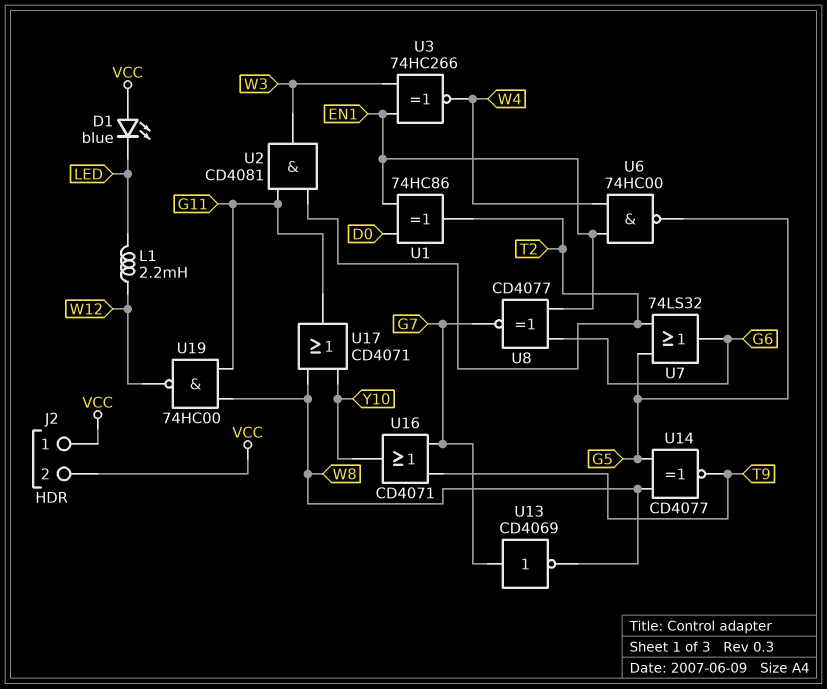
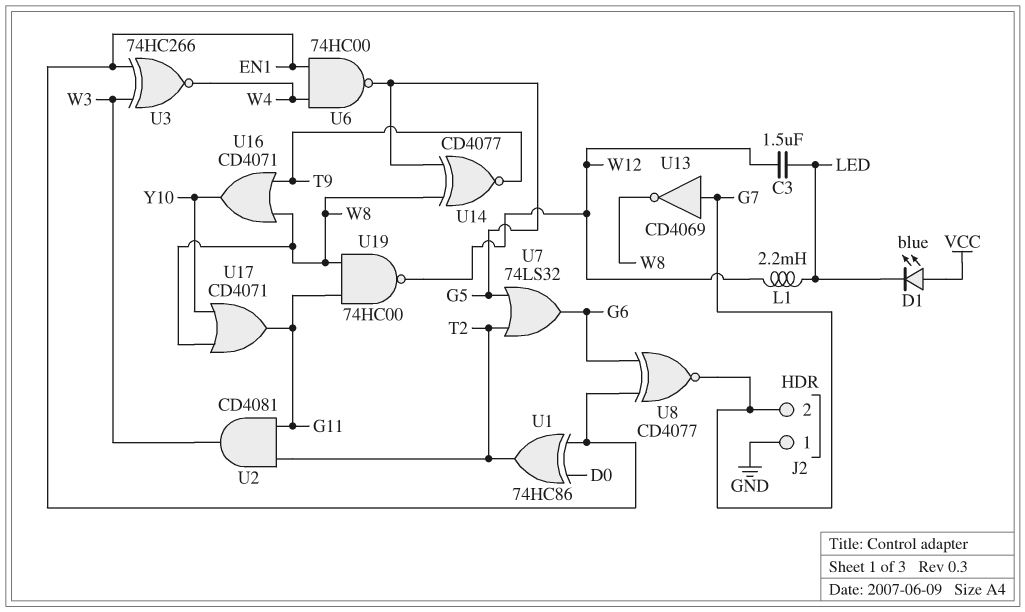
C3: none -> 1.5uF (LED, W12)
J2 pin 1: VCC -> GND
J2 pin 2: VCC -> G7
U16: OR CD4071 (in G7, in T9, out Y10) -> OR CD4071 (in T9, in W8, out Y10)

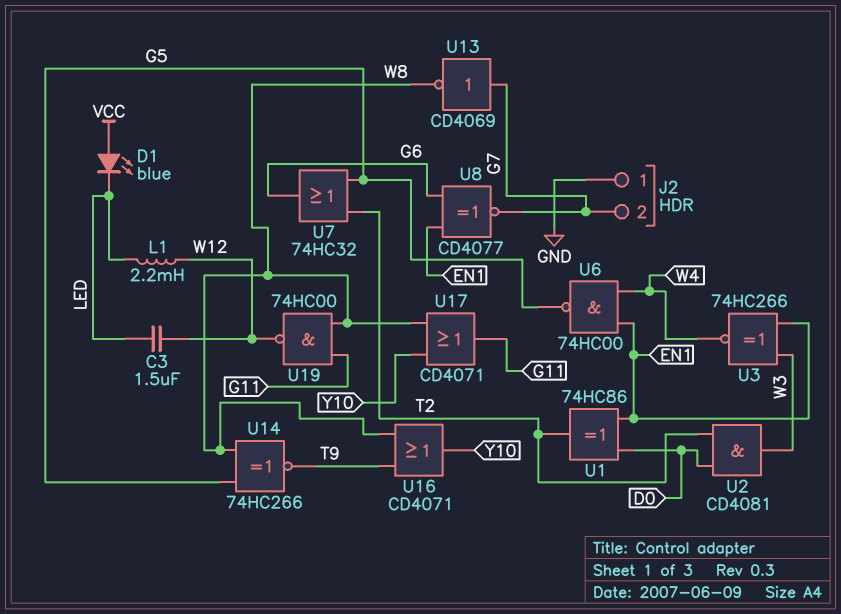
U2: AND CD4081 (in G11, in T2, out W3) -> AND CD4081 (in D0, in T2, out W3)
U7: OR 74LS32 (in G5, in T2, out G6) -> OR 74HC32 (in G5, in T2, out G6)
U14: XNOR CD4077 (in G5, in W8, out T9) -> XNOR 74HC266 (in G5, in W8, out T9)

